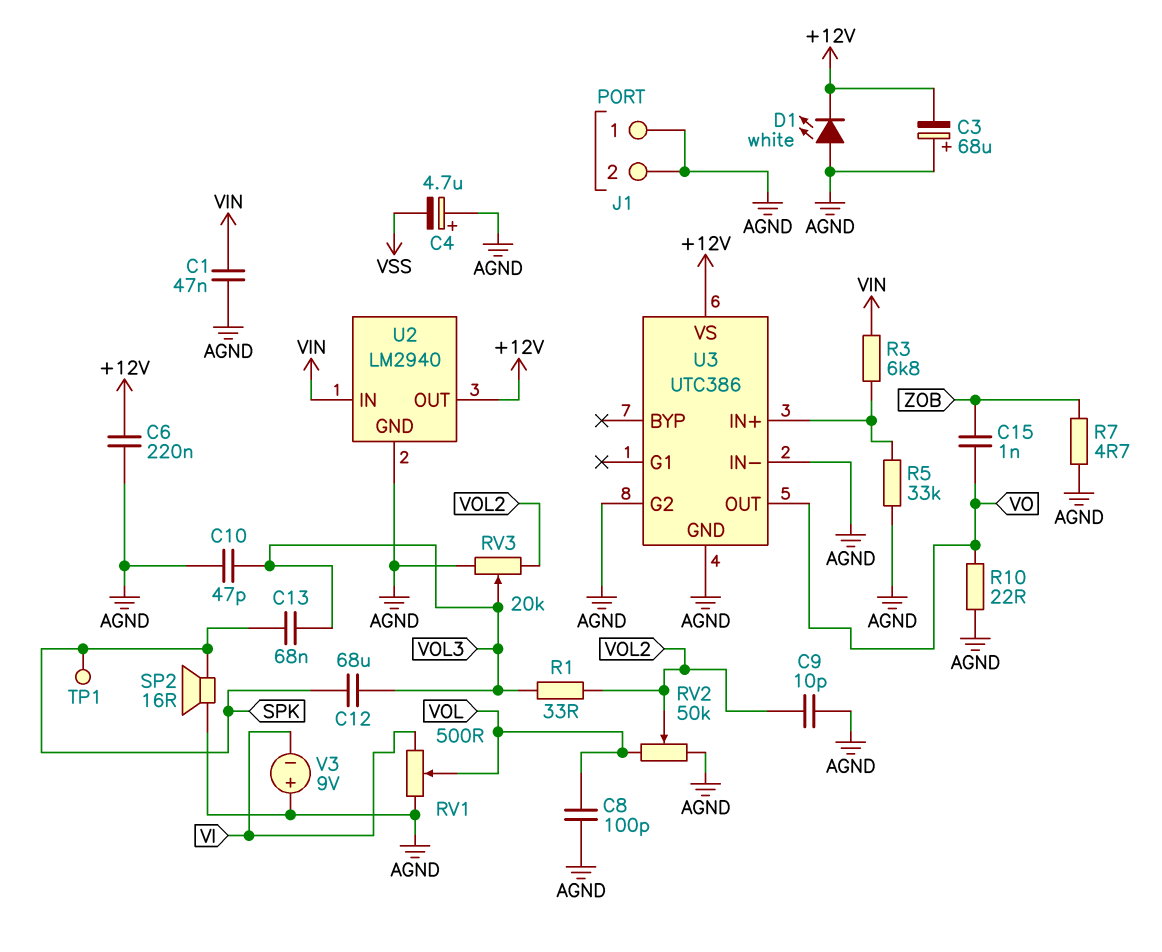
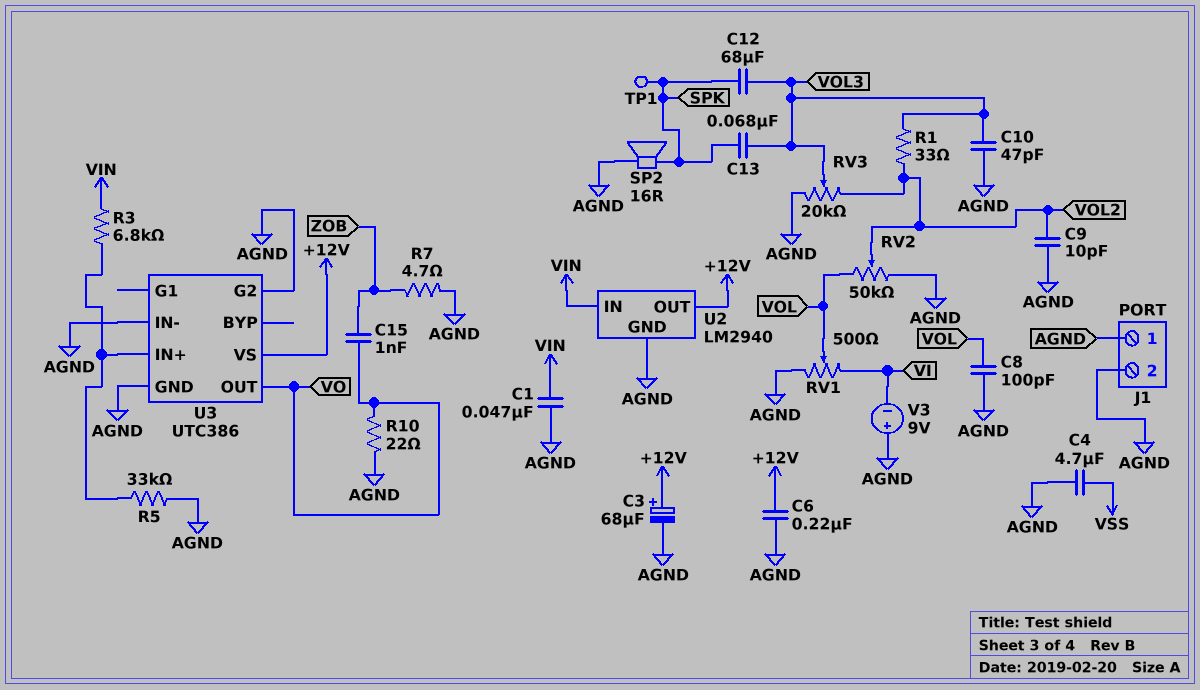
C3: 68uF (plus AGND, minus +12V) -> 68uF (plus +12V, minus AGND)
C4: 4.7uF (plus AGND, minus VSS) -> 4.7uF (AGND, VSS)
D1: LED white (A AGND, K +12V) -> none

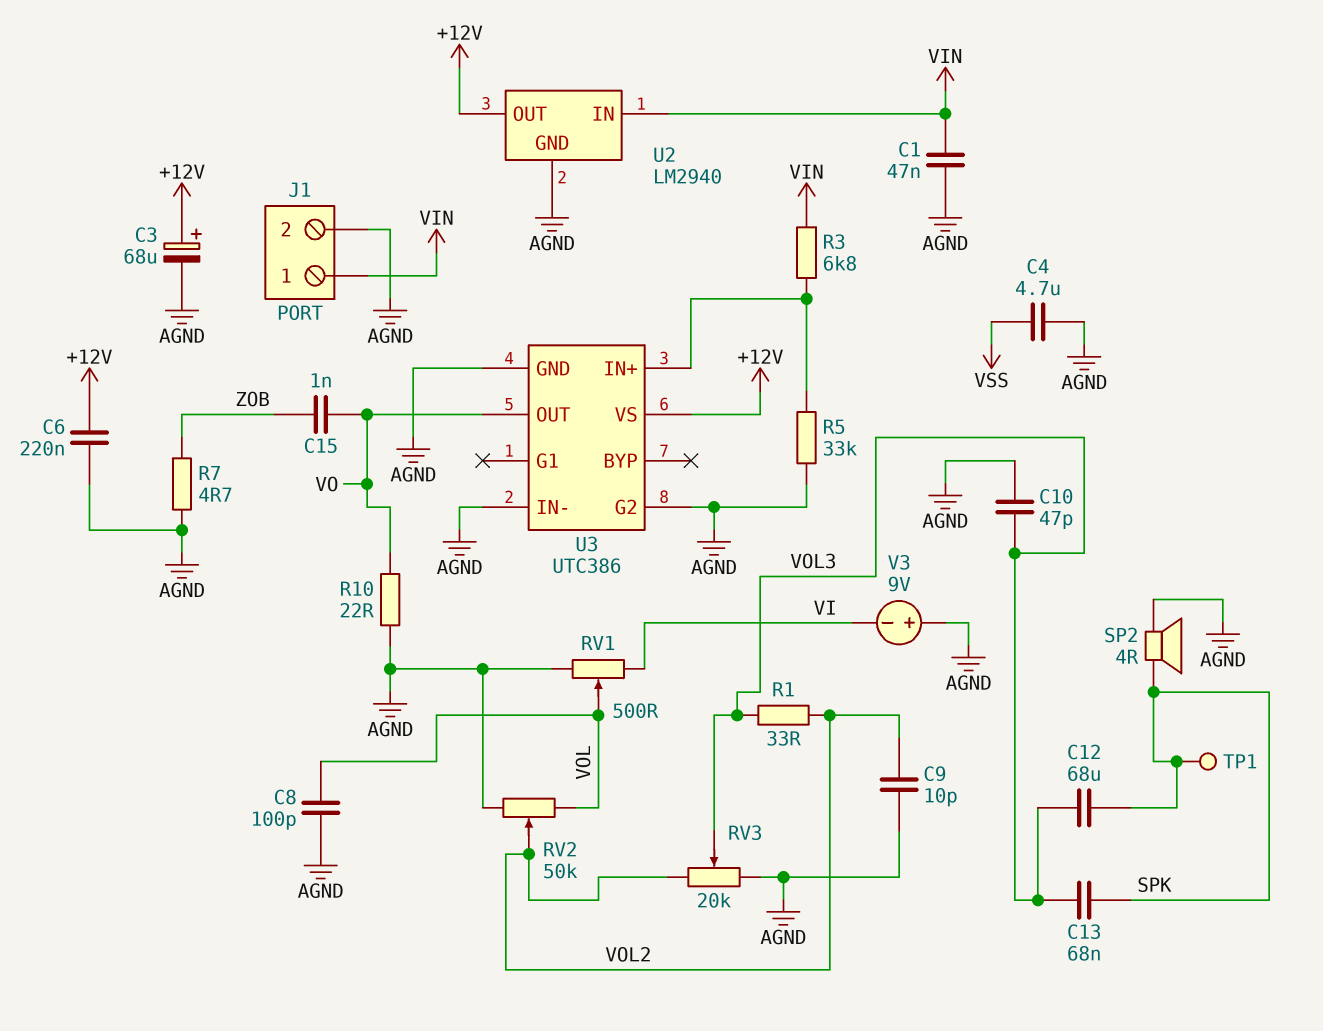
J1 pin 1: AGND -> VIN
SP2: speaker 16R (AGND, SPK) -> speaker 4R (AGND, SPK)

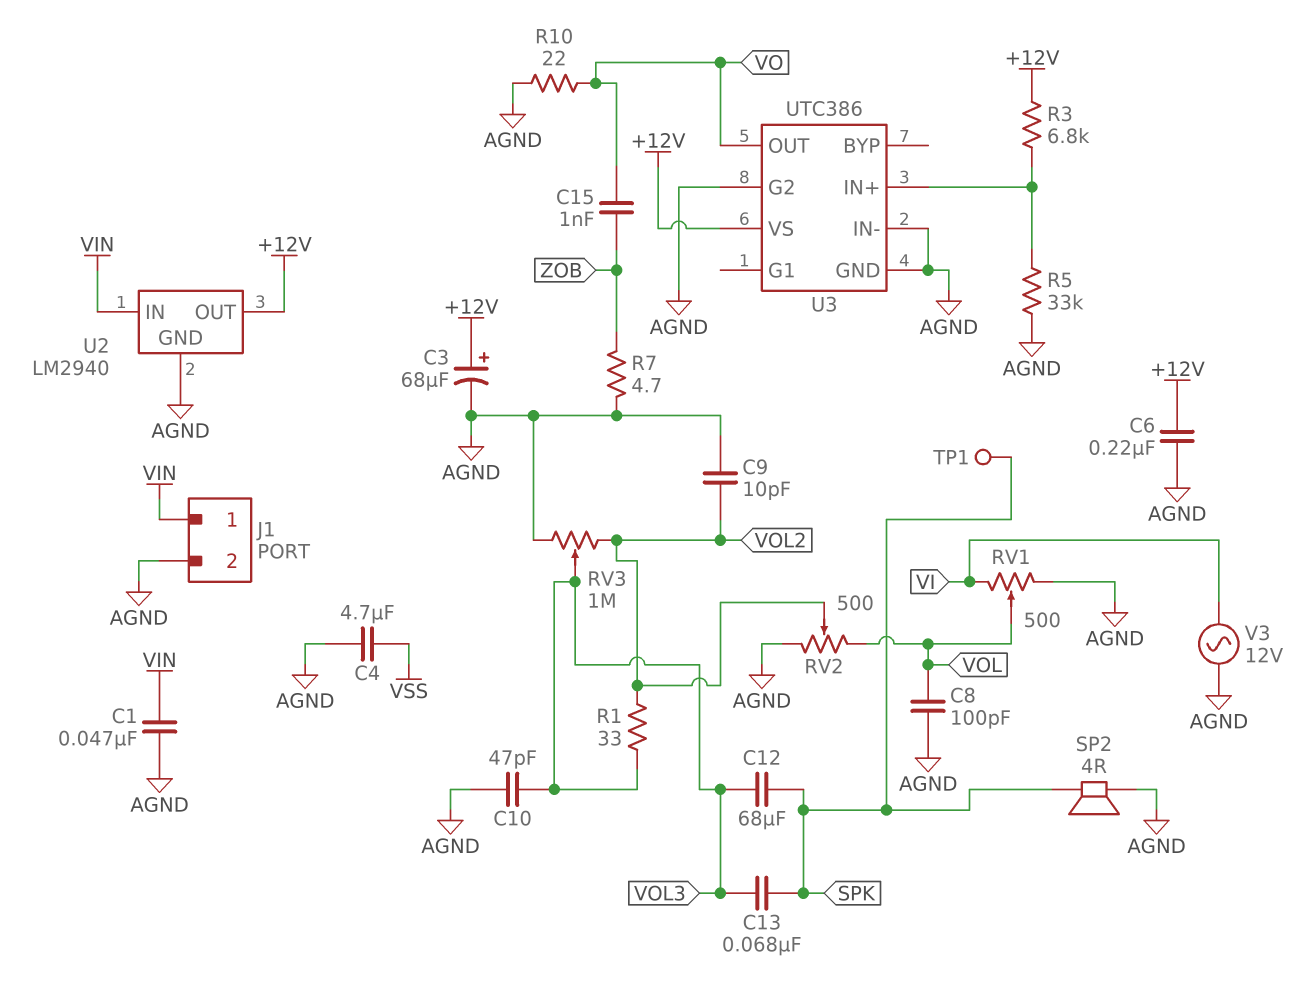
R3: 6.8k (U3/IN+, VIN) -> 6.8k (+12V, U3/IN+)
RV2: 50k (AGND, VOL, wiper VOL2) -> 500 (AGND, VOL, wiper VOL2)
RV3: 20k (AGND, VOL2, wiper VOL3) -> 1M (AGND, VOL2, wiper VOL3)
V3: 9V (plus AGND, minus VI) -> AC 12V (AGND, VI)

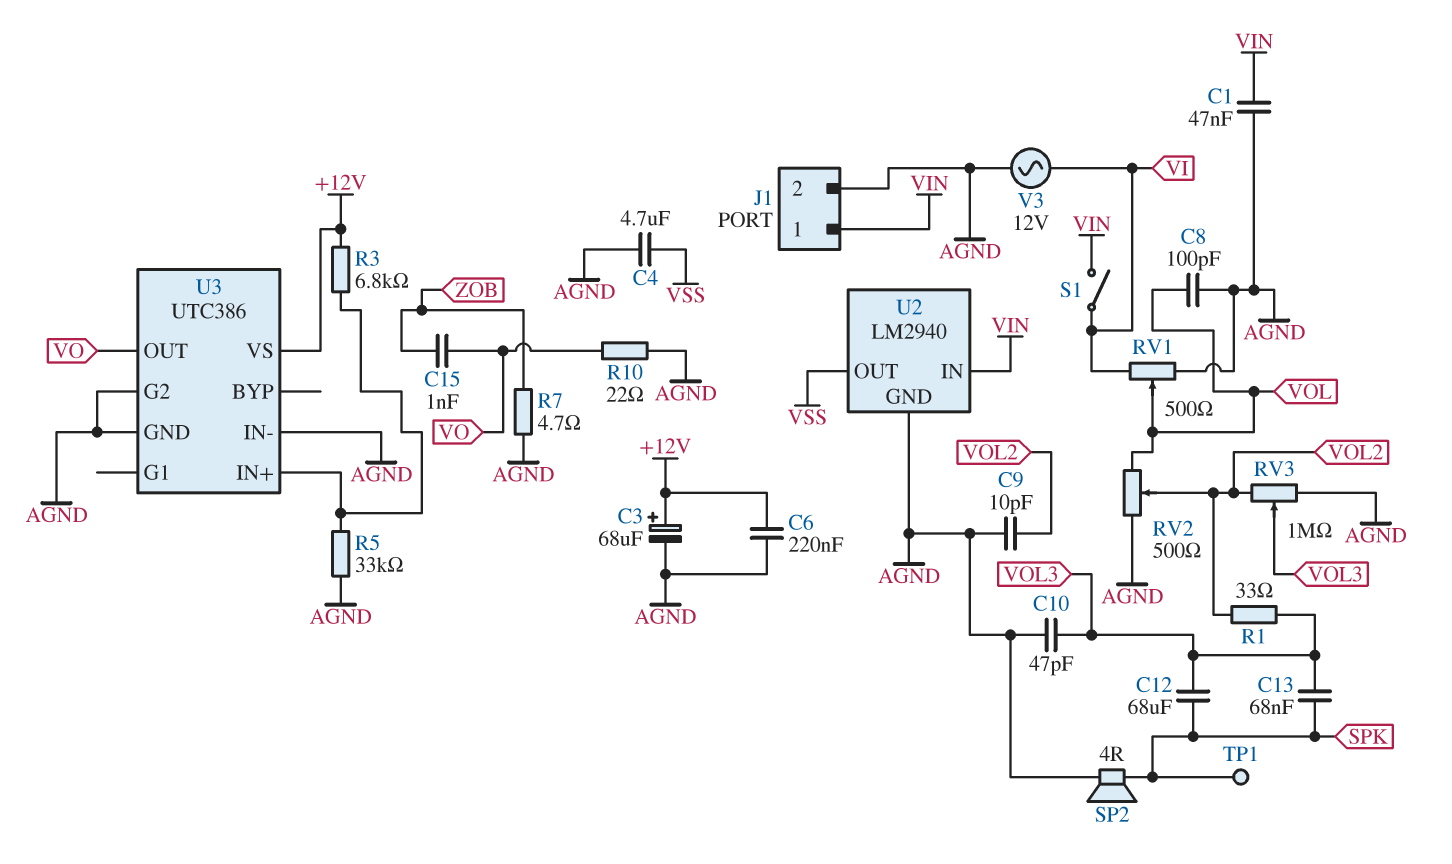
S1: none -> switch (VI, VIN)
U2 pin OUT: +12V -> VSS

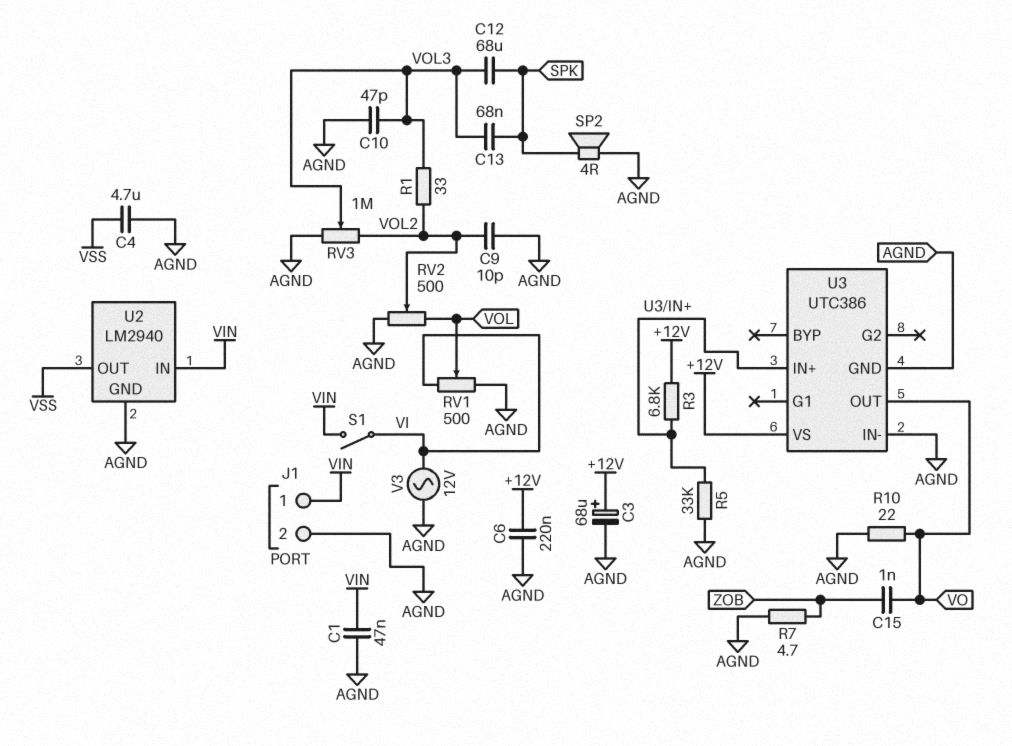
C8: 100pF (AGND, VOL) -> none
TP1: test point (SPK) -> none
U3 pin G2: AGND -> none

